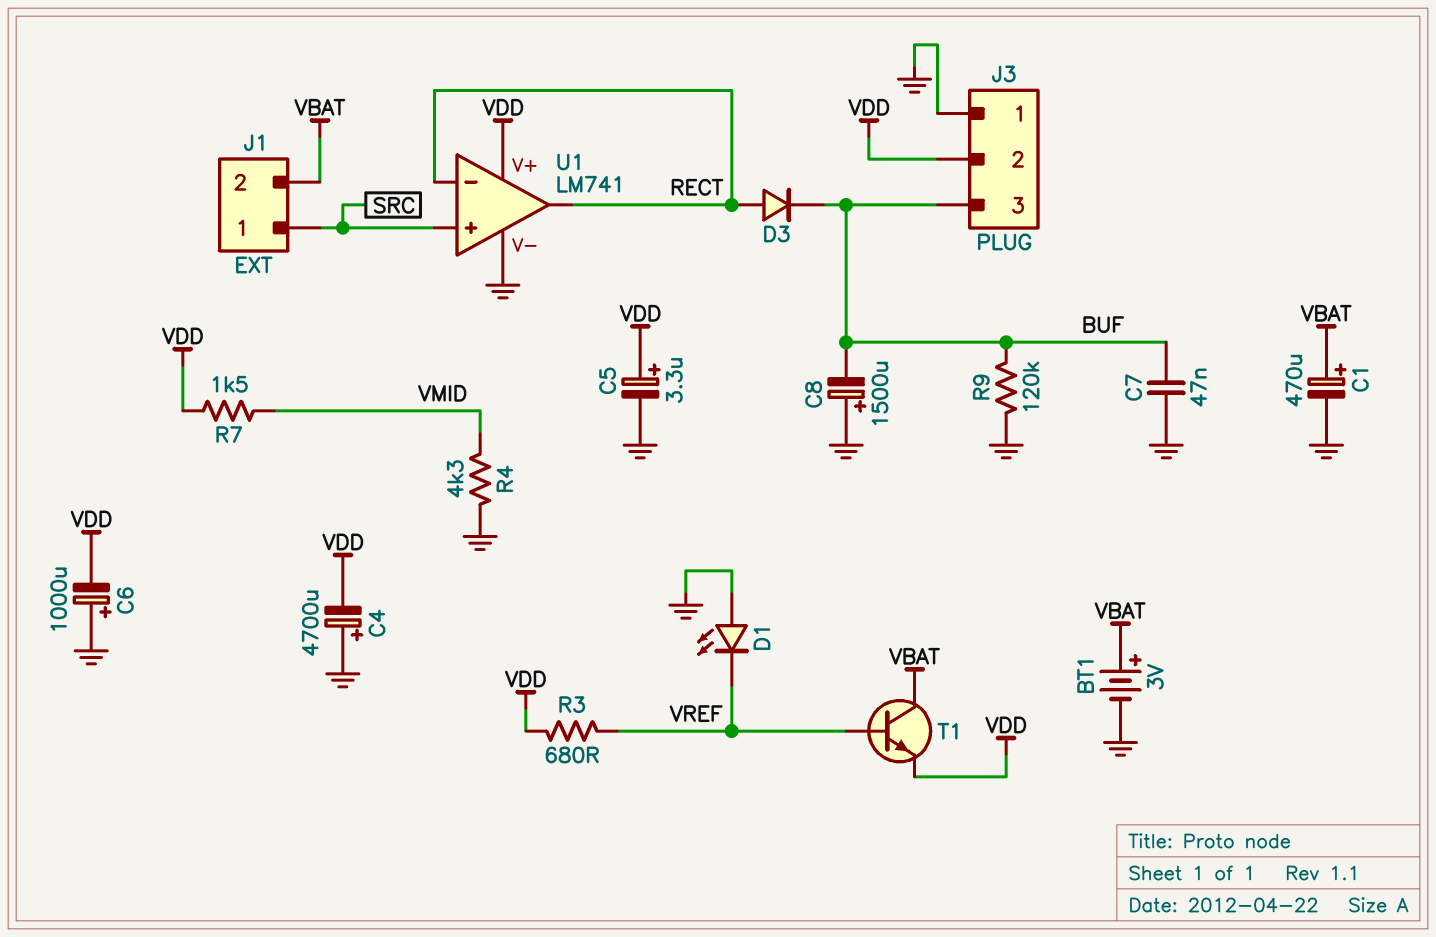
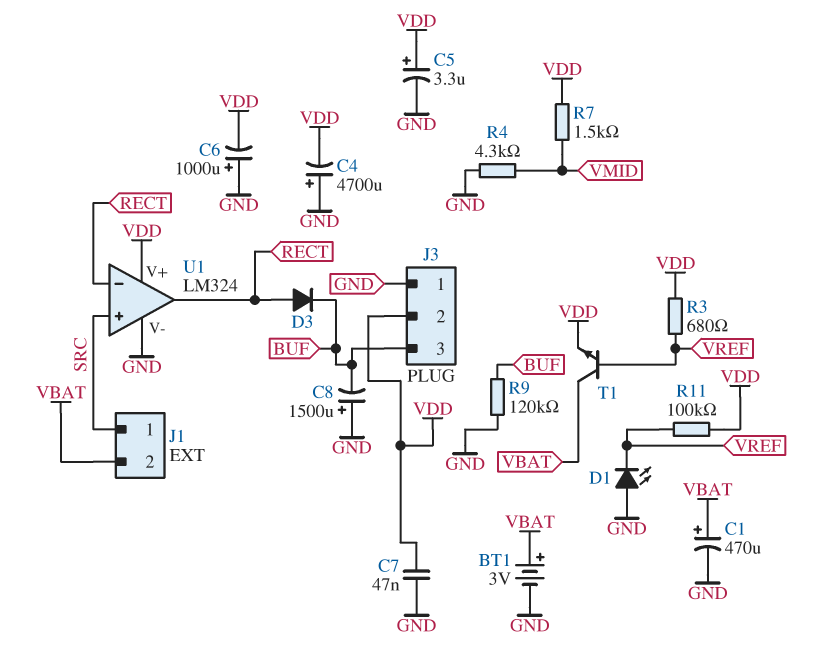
C7: 47nF (BUF, GND) -> 47nF (GND, VDD)
R11: none -> 100k (VDD, VREF)
U1: LM741 -> LM324

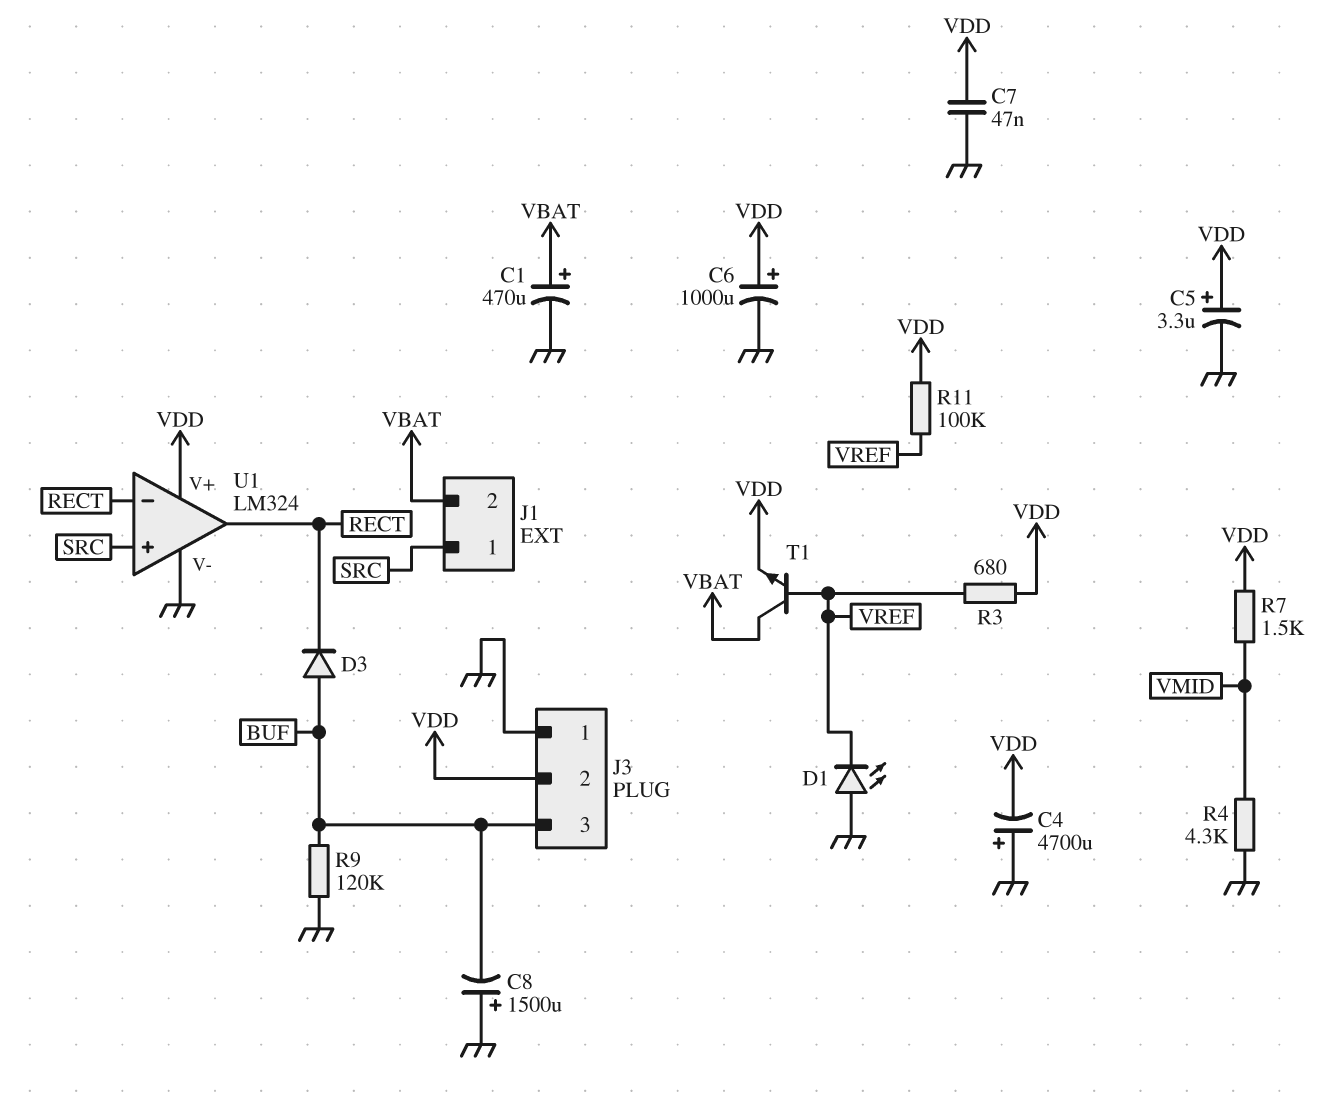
BT1: 3V (plus VBAT, minus GND) -> none
C6: 1000uF (plus GND, minus VDD) -> 1000uF (plus VDD, minus GND)
D3: diode (A RECT, K BUF) -> diode (A BUF, K RECT)

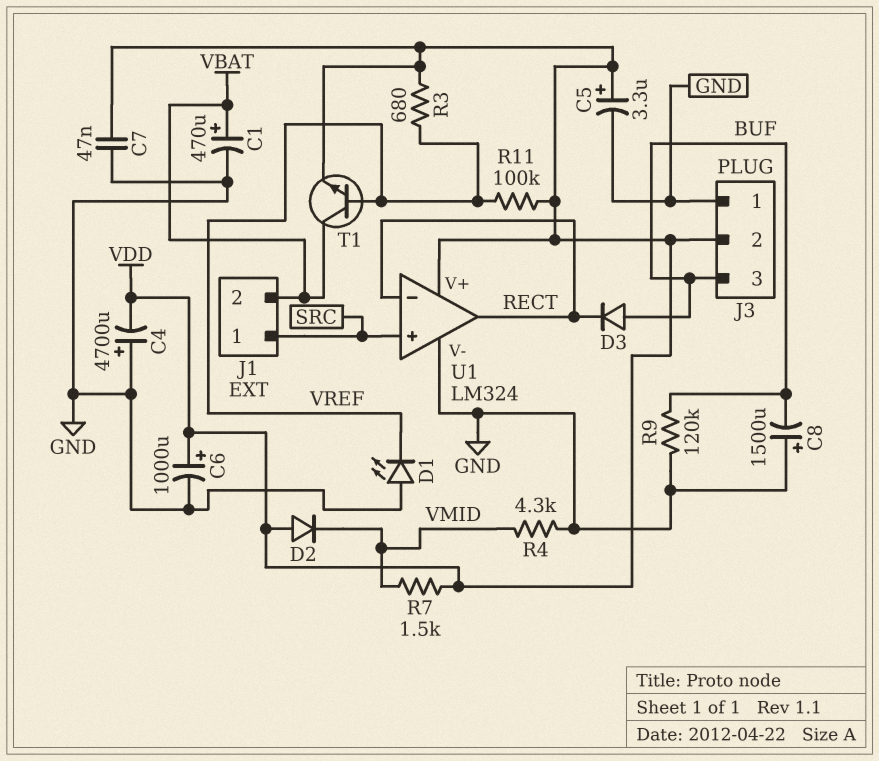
D2: none -> diode (A VDD, K VMID)

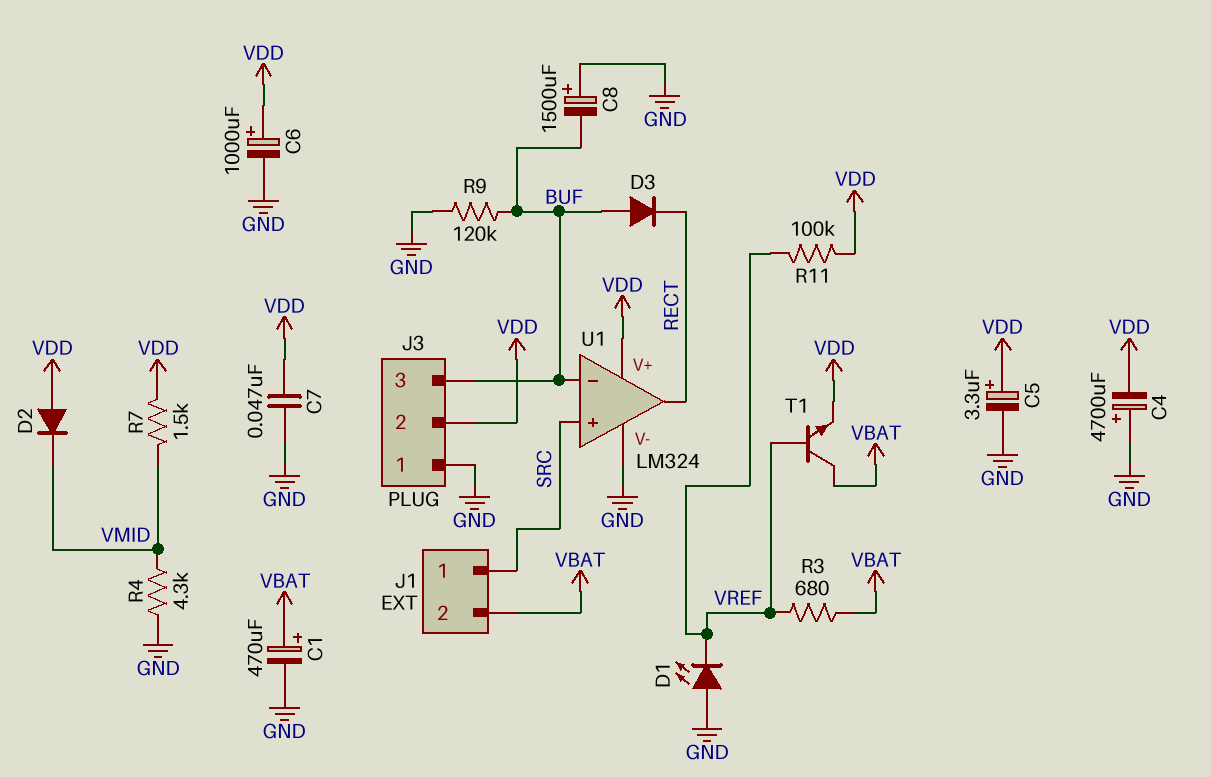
R3: 680 (VDD, VREF) -> 680 (VBAT, VREF)
U1 pin in-: RECT -> BUF

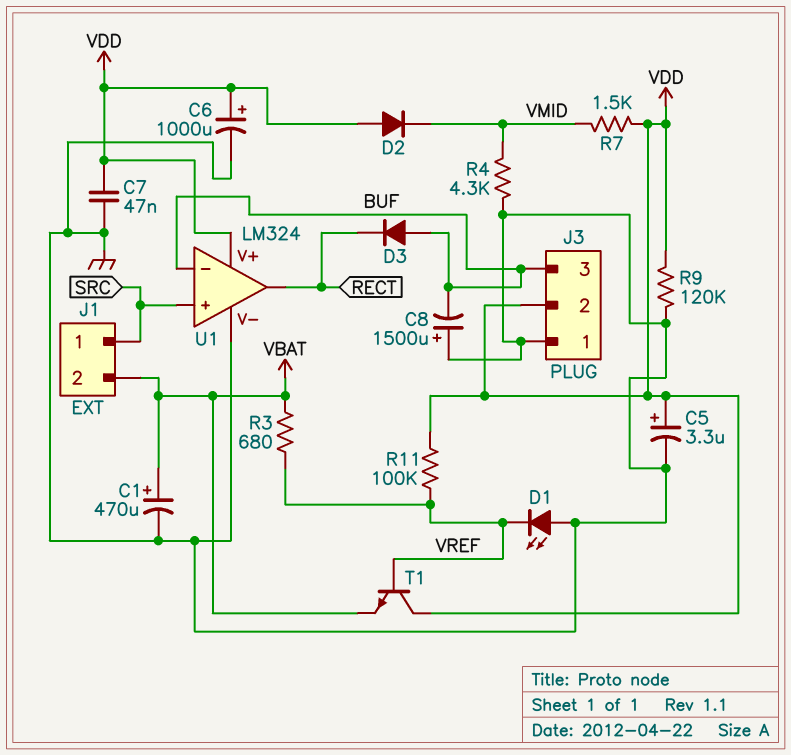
C4: 4700uF (plus GND, minus VDD) -> none
R9: 120k (BUF, GND) -> 120k (GND, VDD)
T1: NPN (B VREF, C VBAT, E VDD) -> NPN (B VREF, C VDD, E VBAT)

